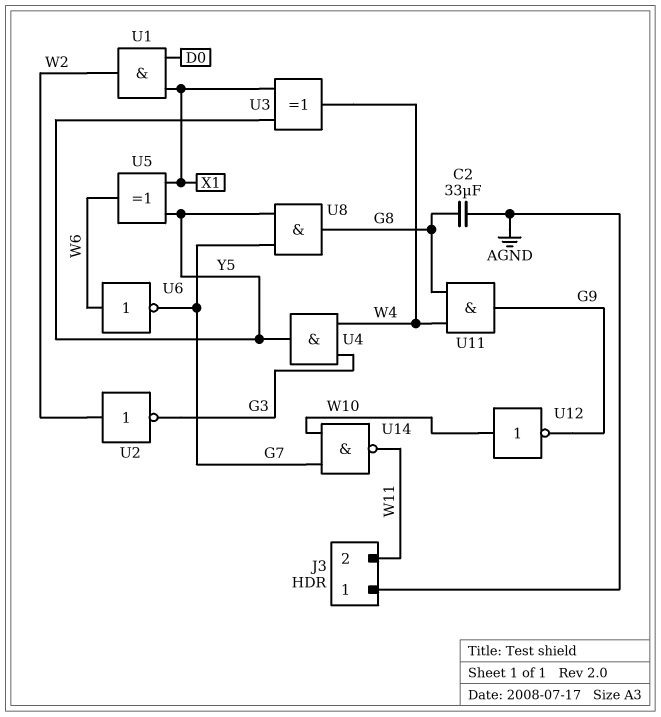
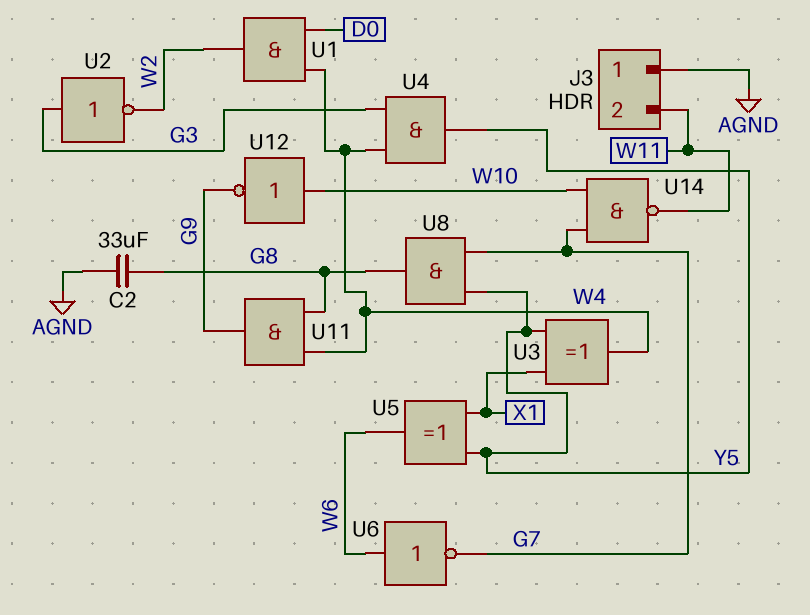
U1: AND (in D0, in X1, out W2) -> AND (in D0, in W4, out W2)
U2: NOT (in W2, out G3) -> NOT (in G3, out W2)

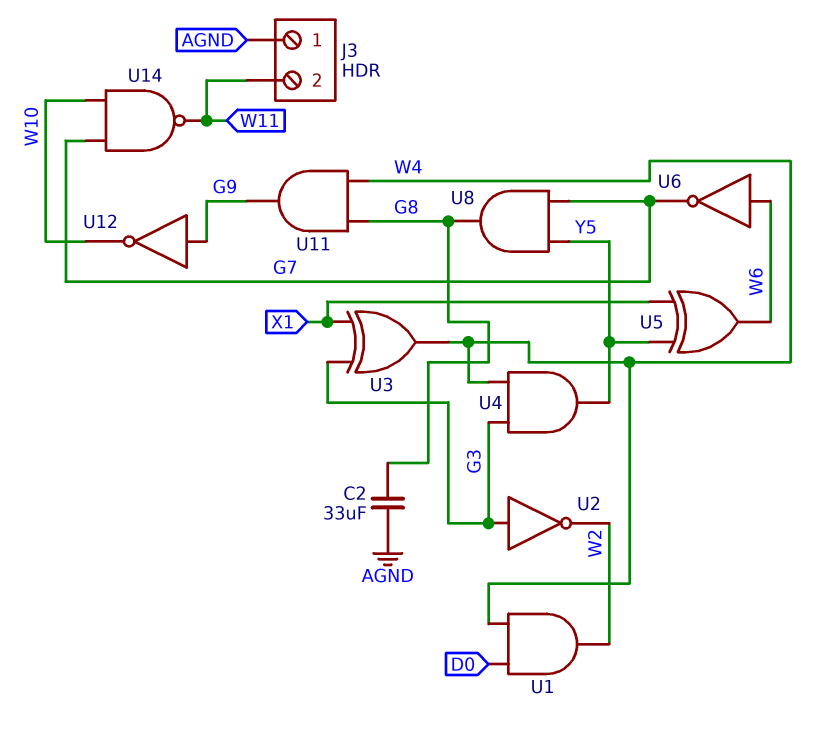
U3: XOR (in X1, in Y5, out W4) -> XOR (in G3, in X1, out W4)
U12: NOT (in W10, out G9) -> NOT (in G9, out W10)

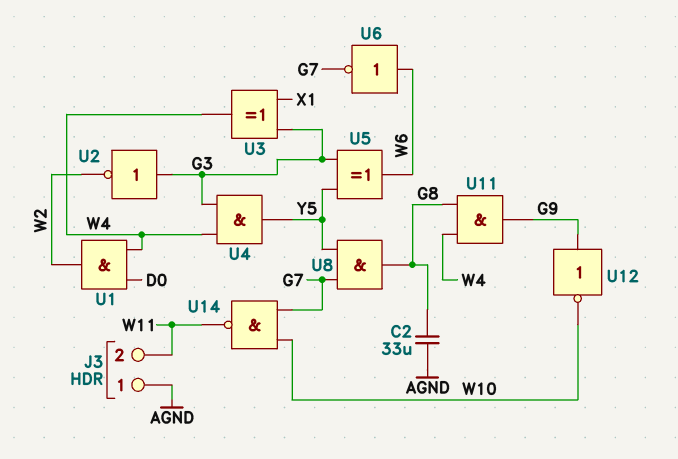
U5: XOR (in X1, in Y5, out W6) -> XOR (in G3, in Y5, out W6)

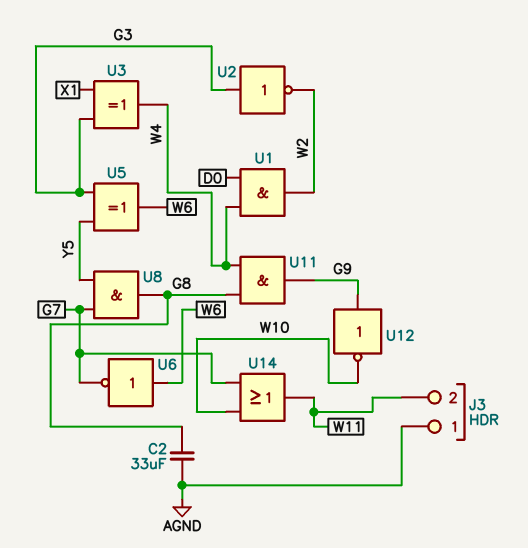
U4: AND (in G3, in W4, out Y5) -> none
U14: NAND (in G7, in W10, out W11) -> OR (in G7, in W10, out W11)

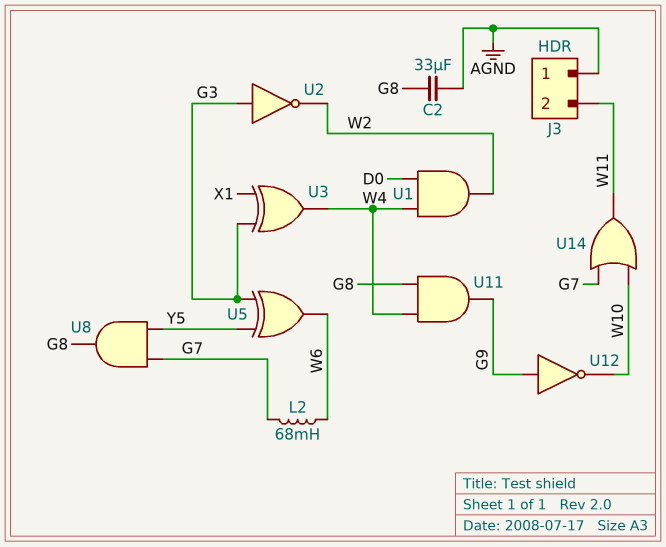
L2: none -> 68mH (G7, W6)
U6: NOT (in W6, out G7) -> none

